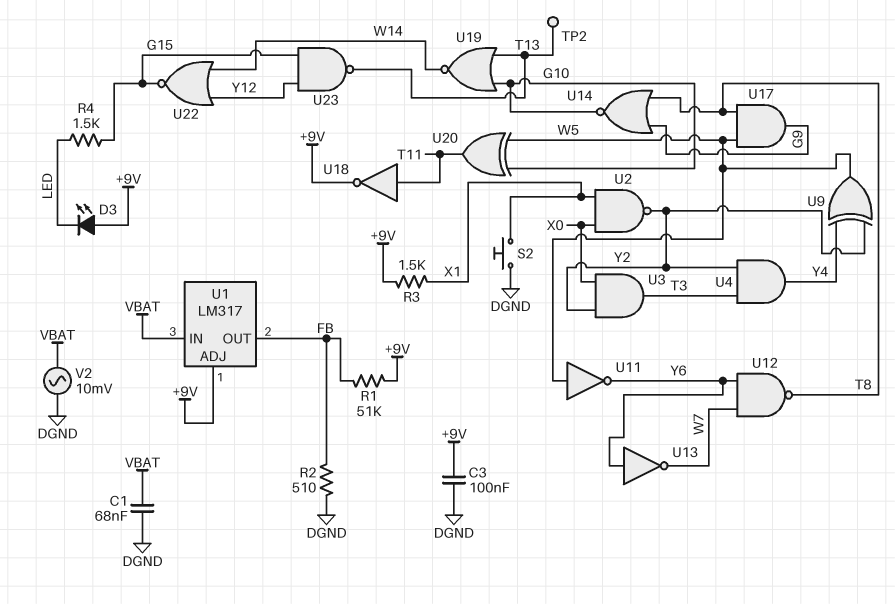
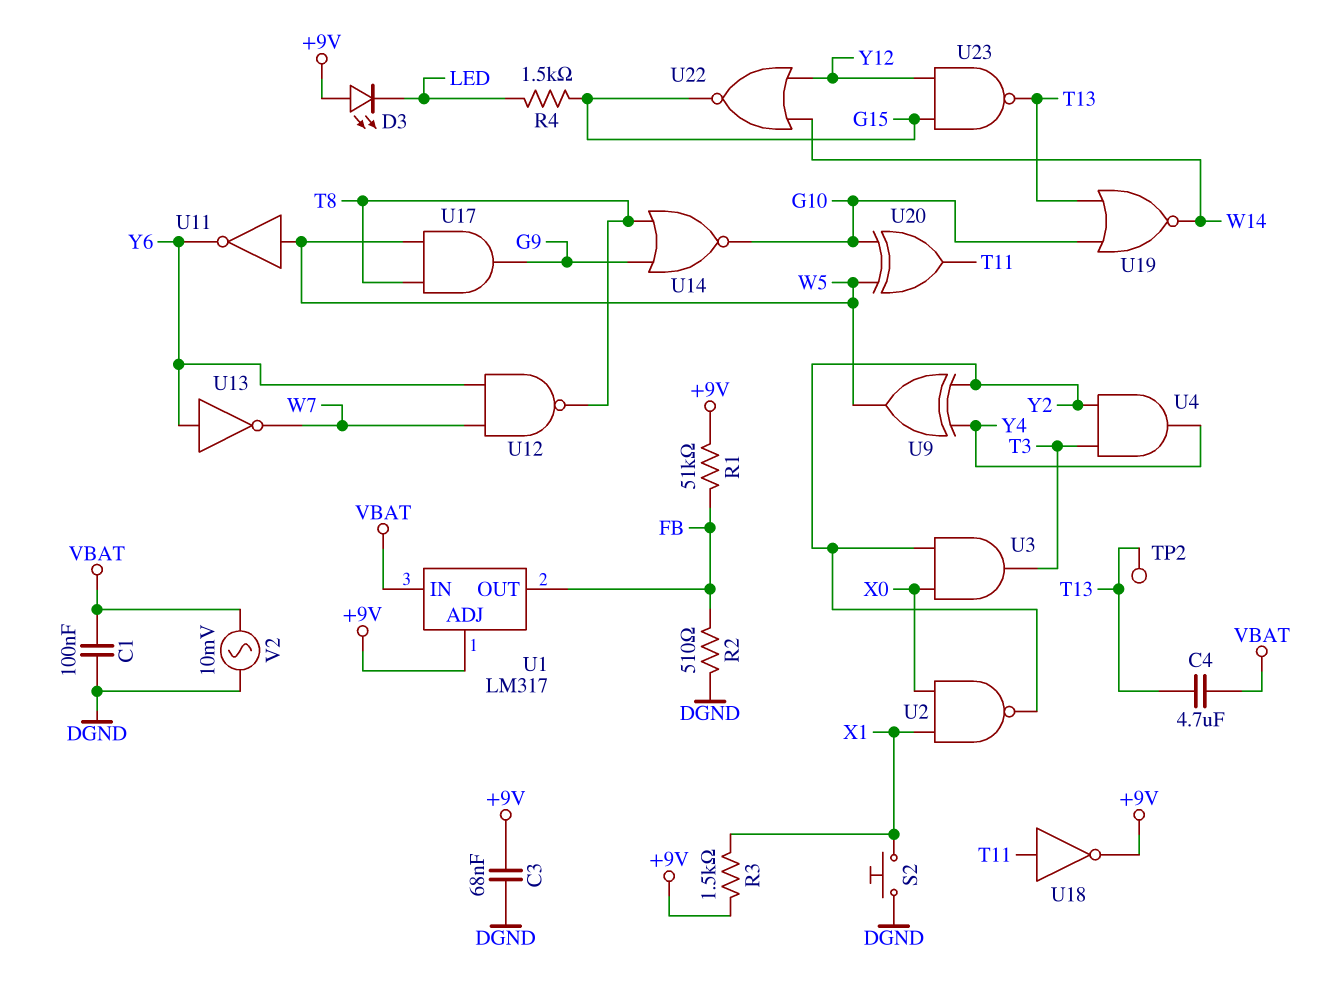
C1: 68nF (DGND, VBAT) -> 100nF (DGND, VBAT)
C3: 100nF (+9V, DGND) -> 68nF (+9V, DGND)
C4: none -> 4.7uF (T13, VBAT)

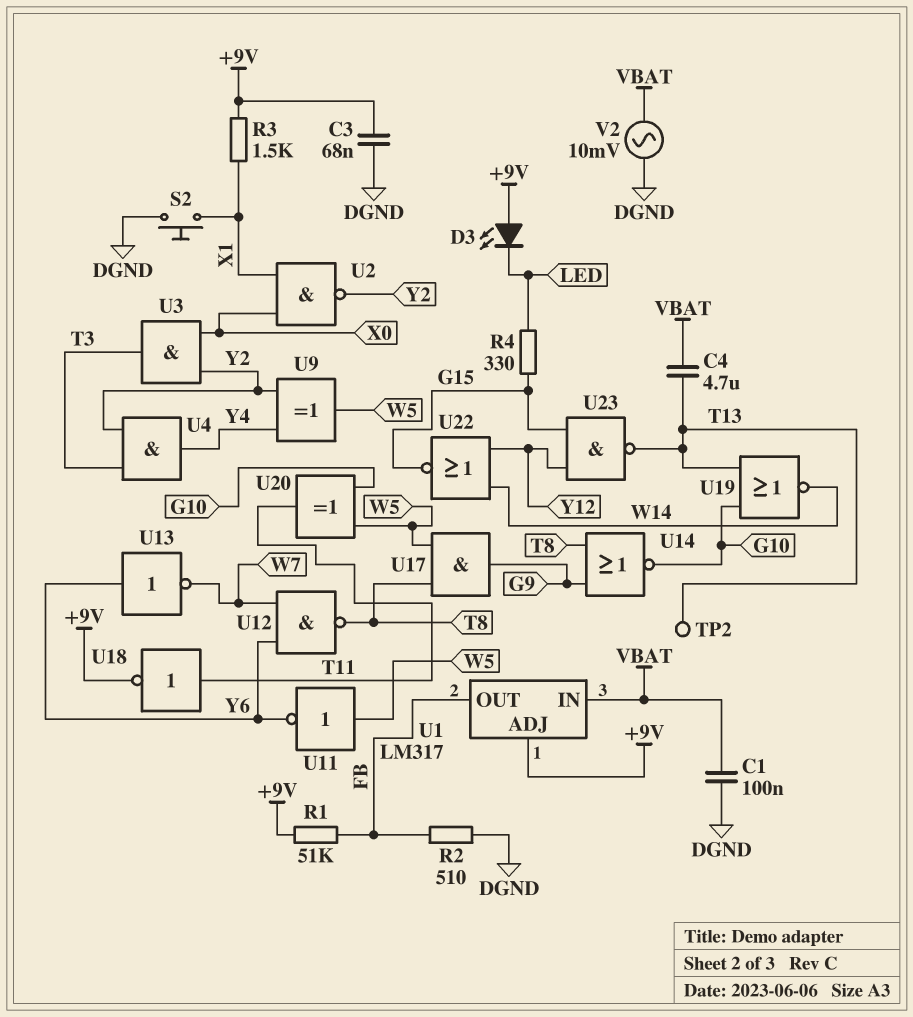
R4: 1.5k (G15, LED) -> 330 (G15, LED)

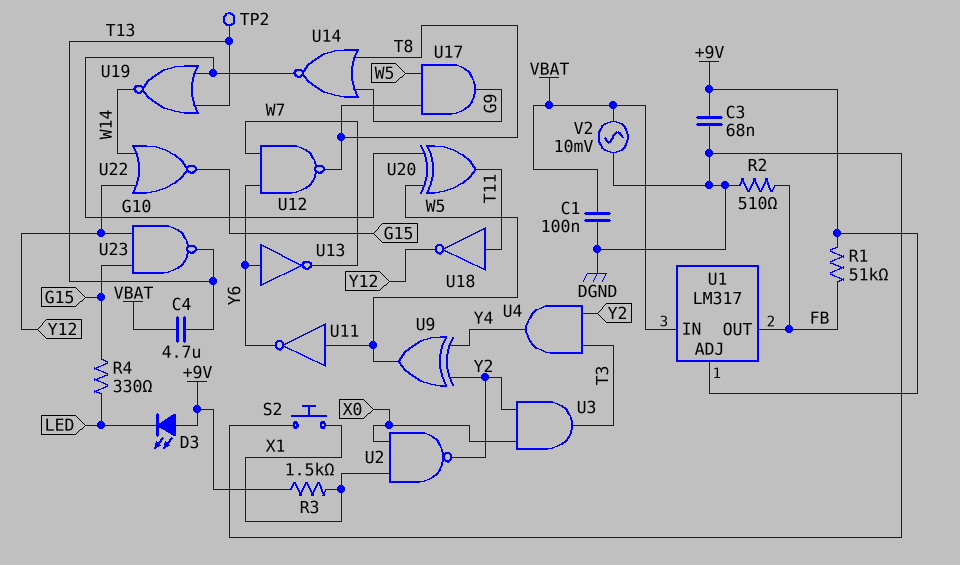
U18: NOT (in T11, out +9V) -> NOT (in T11, out Y12)

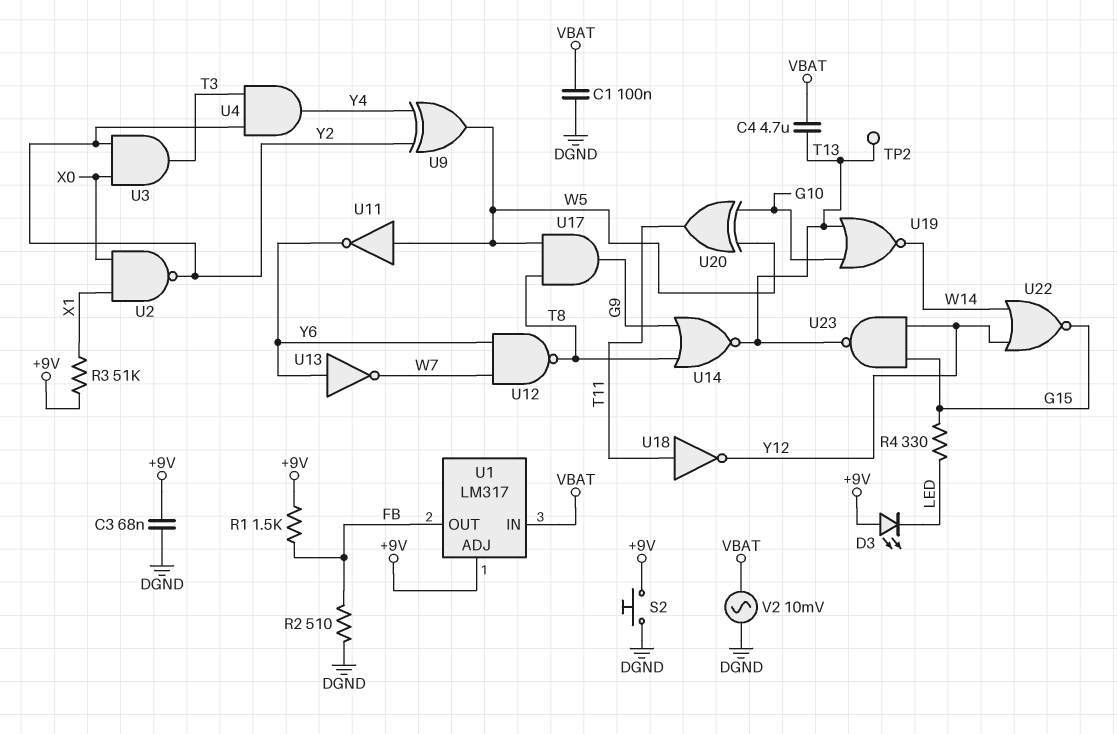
R1: 51k (+9V, FB) -> 1.5k (+9V, FB)
R3: 1.5k (+9V, X1) -> 51k (+9V, X1)
S2: button (DGND, X1) -> button (+9V, DGND)
U14: NOR (in G9, in T8, out G10) -> NOR (in G9, in T8, out T13)

